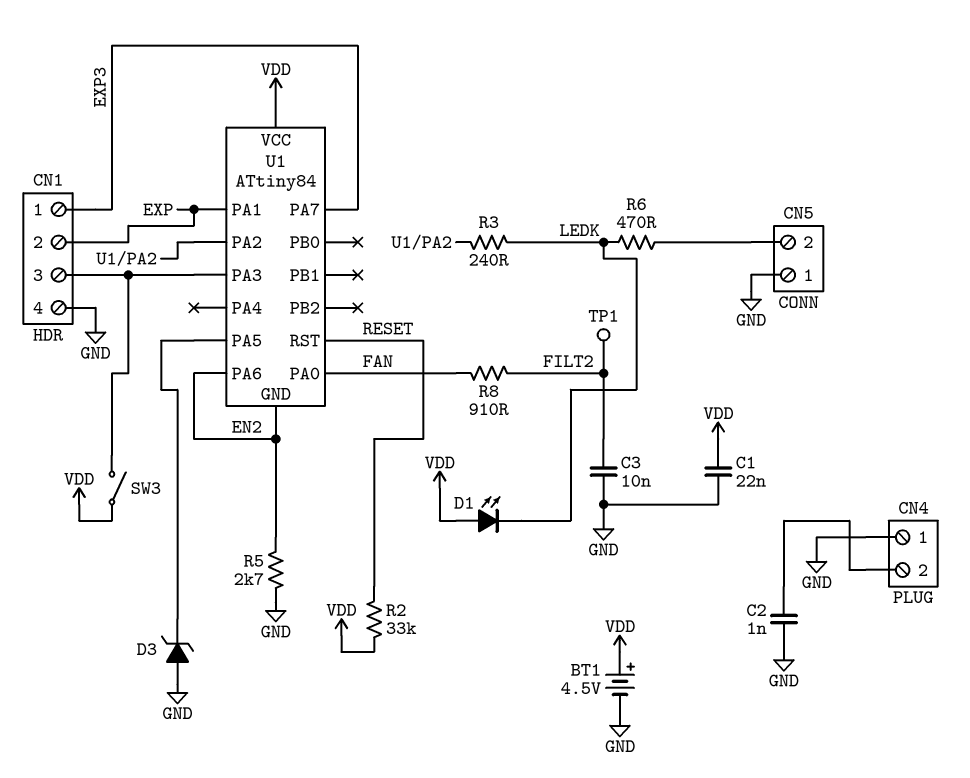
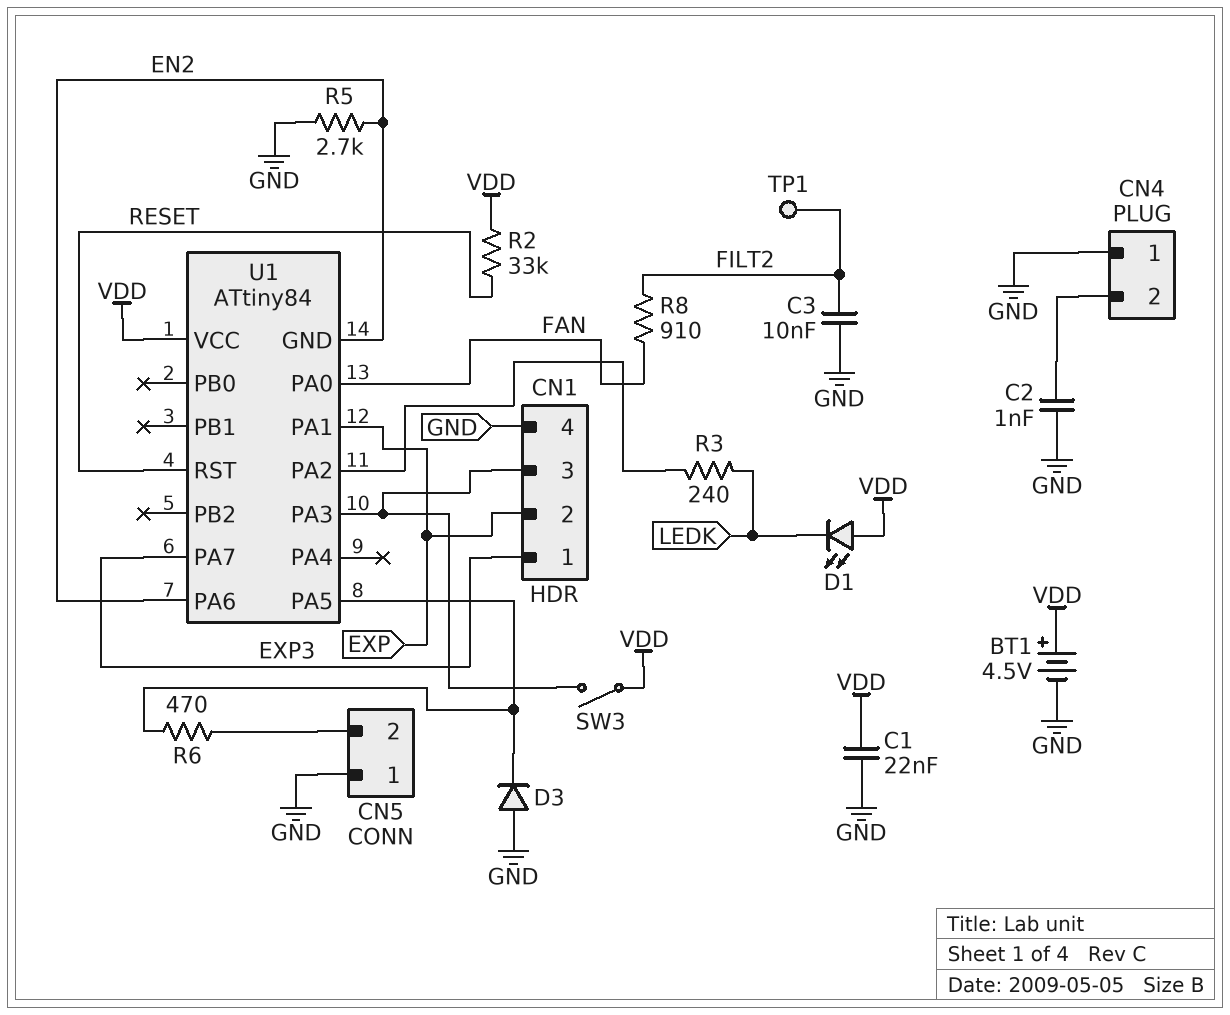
D3: zener (A GND, K U1/PA5) -> diode (A GND, K U1/PA5)
R6: 470 (CN5/2, LEDK) -> 470 (CN5/2, U1/PA5)

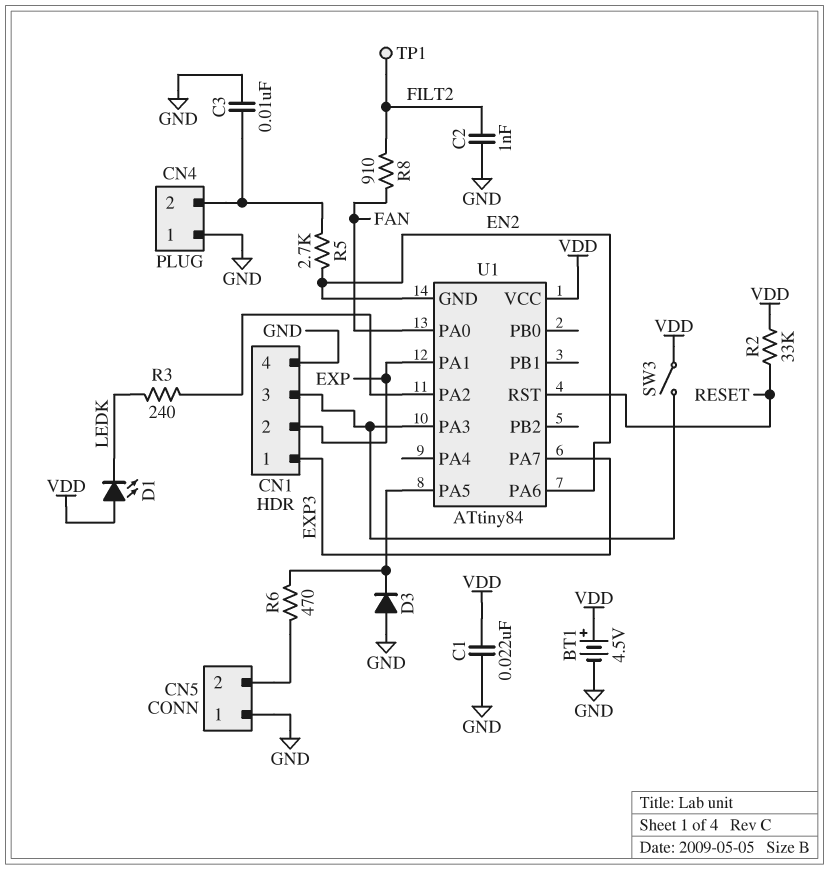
C2: 1nF (CN4/2, GND) -> 1nF (FILT2, GND)
C3: 10nF (FILT2, GND) -> 10nF (CN4/2, GND)
R5: 2.7k (EN2, GND) -> 2.7k (CN4/2, EN2)

